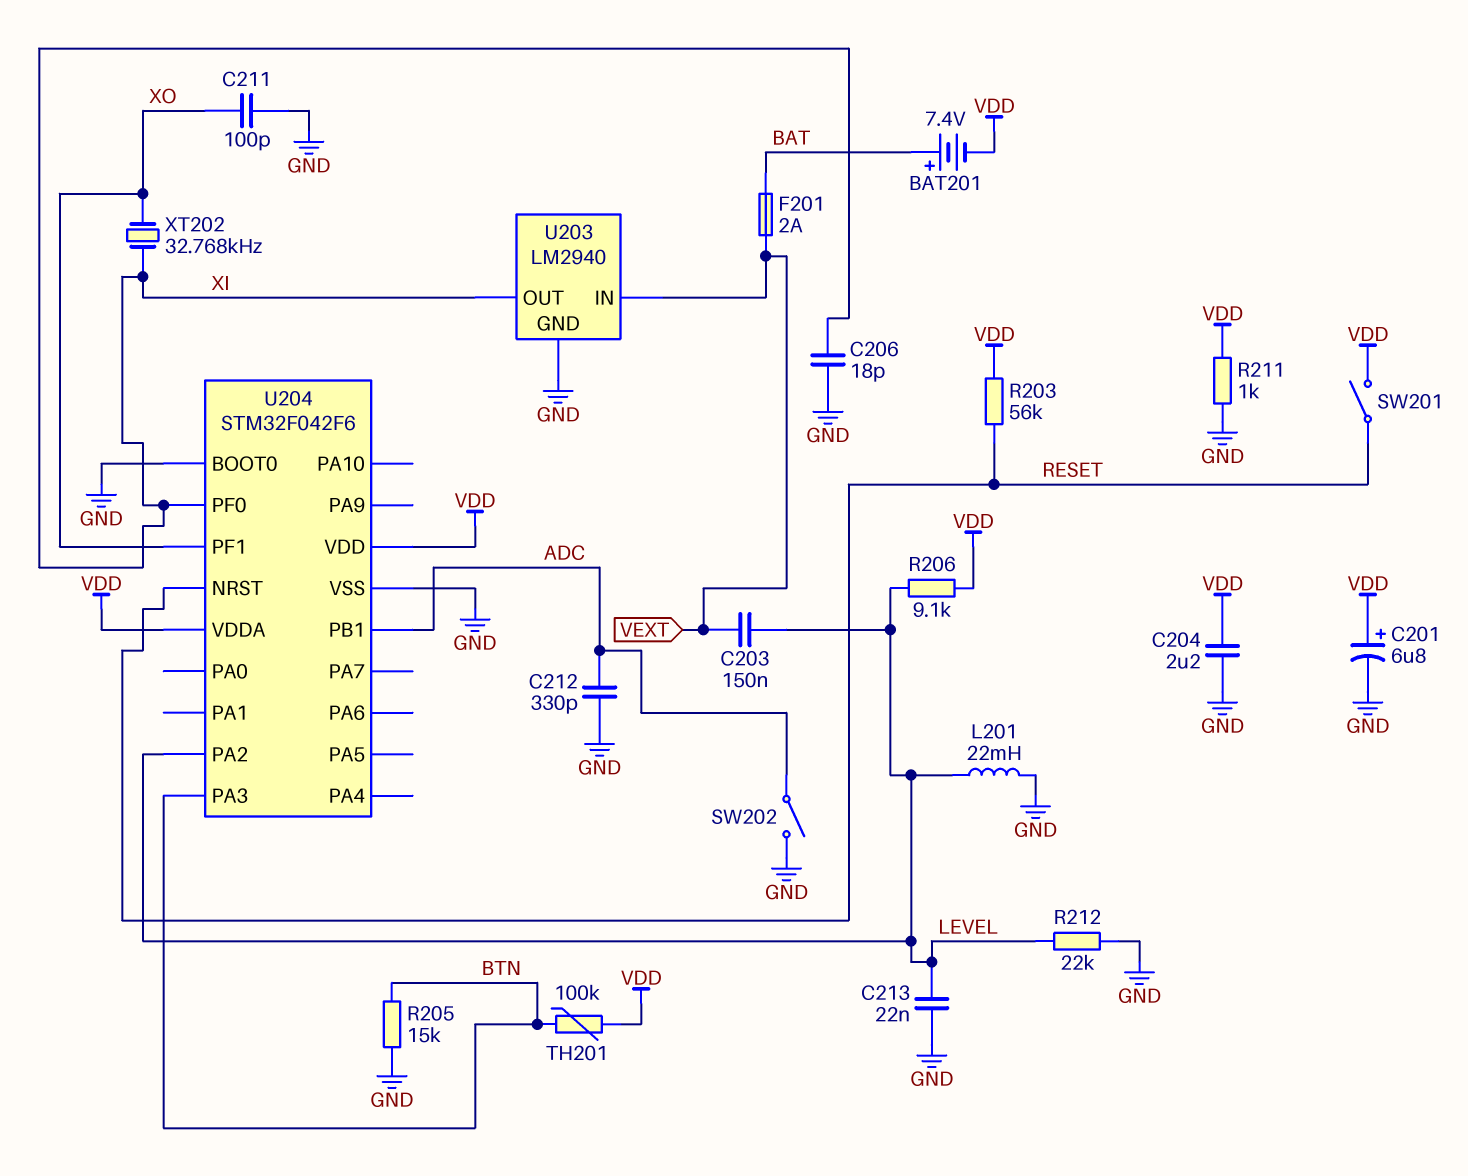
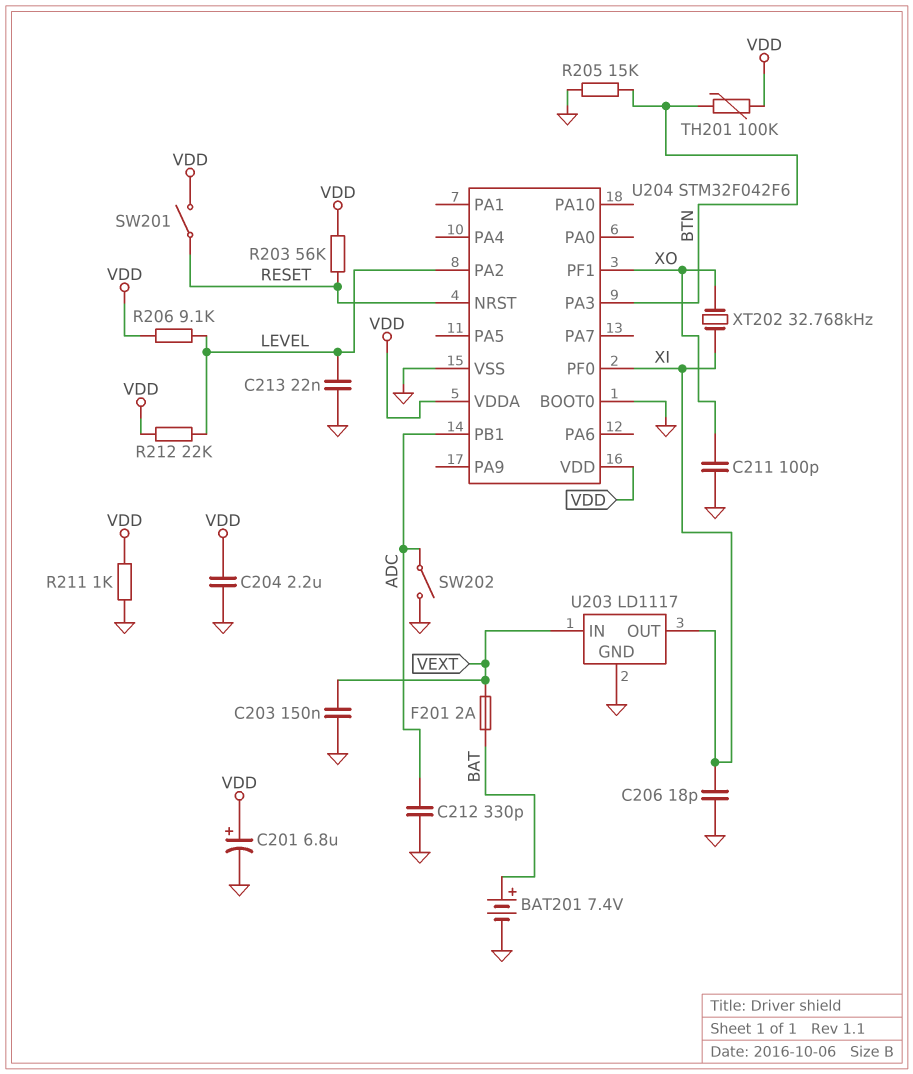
BAT201: 7.4V (plus BAT, minus VDD) -> 7.4V (plus BAT, minus GND)
C203: 150nF (LEVEL, VEXT) -> 150nF (GND, VEXT)
L201: 22mH (GND, LEVEL) -> none
R212: 22k (GND, LEVEL) -> 22k (LEVEL, VDD)
U203: LM2940 -> LD1117

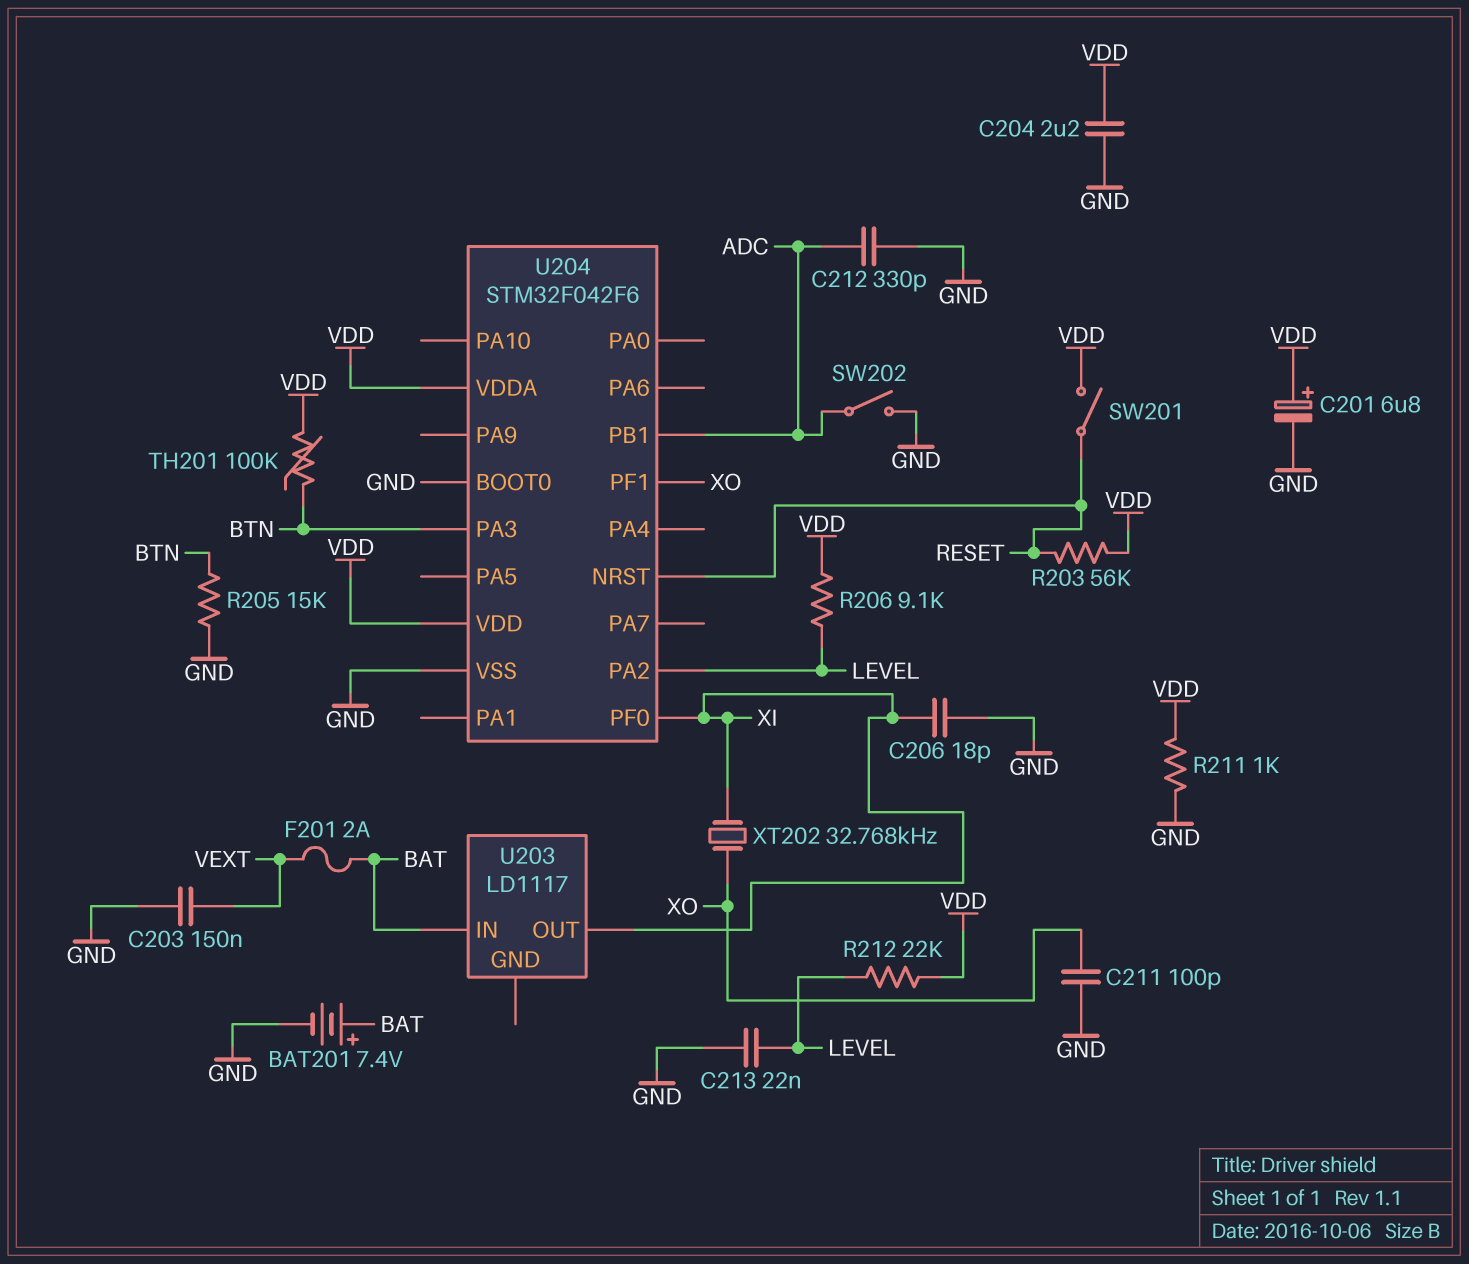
U203 pin GND: GND -> none
U203 pin IN: VEXT -> BAT

